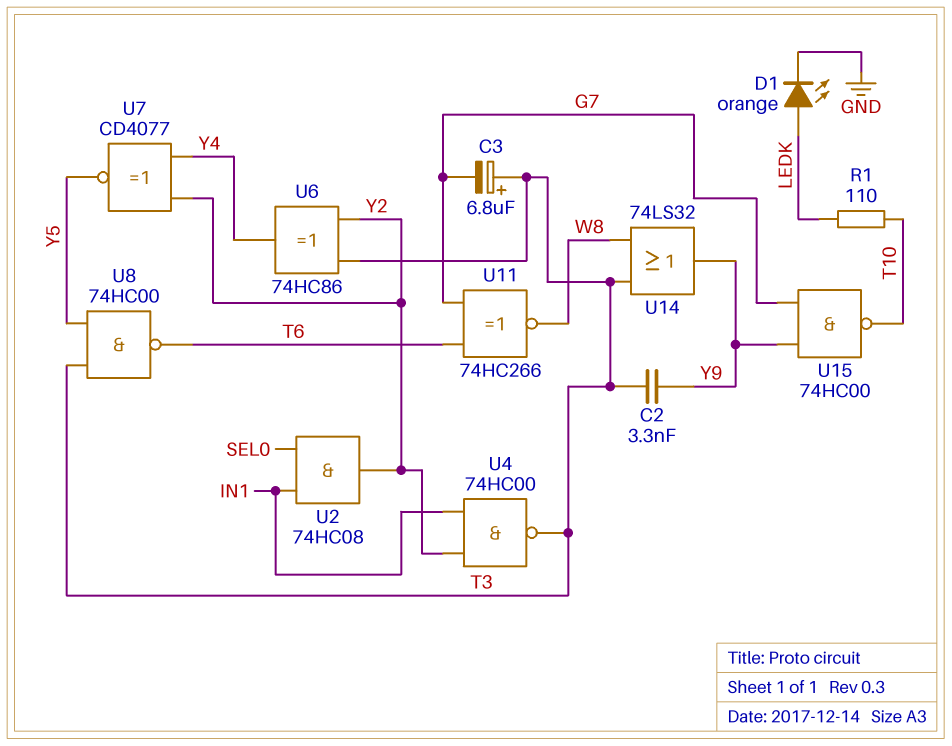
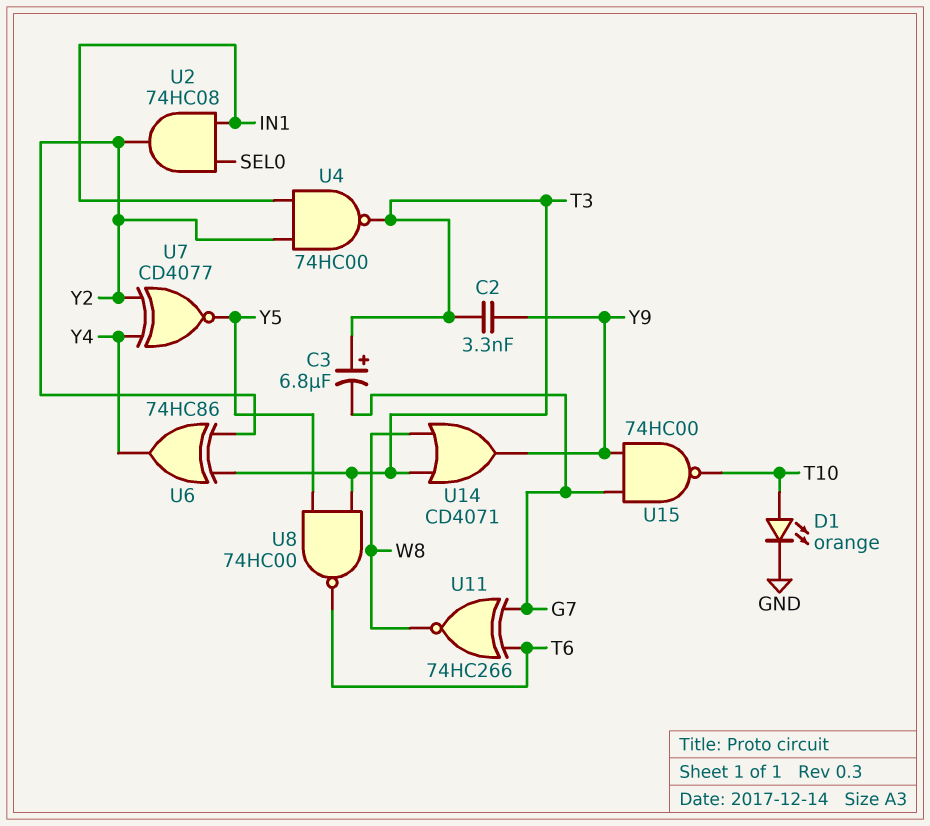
D1: LED orange (A LEDK, K GND) -> LED orange (A T10, K GND)
R1: 110 (LEDK, T10) -> none
U14: OR 74LS32 (in T3, in W8, out Y9) -> OR CD4071 (in T3, in W8, out Y9)

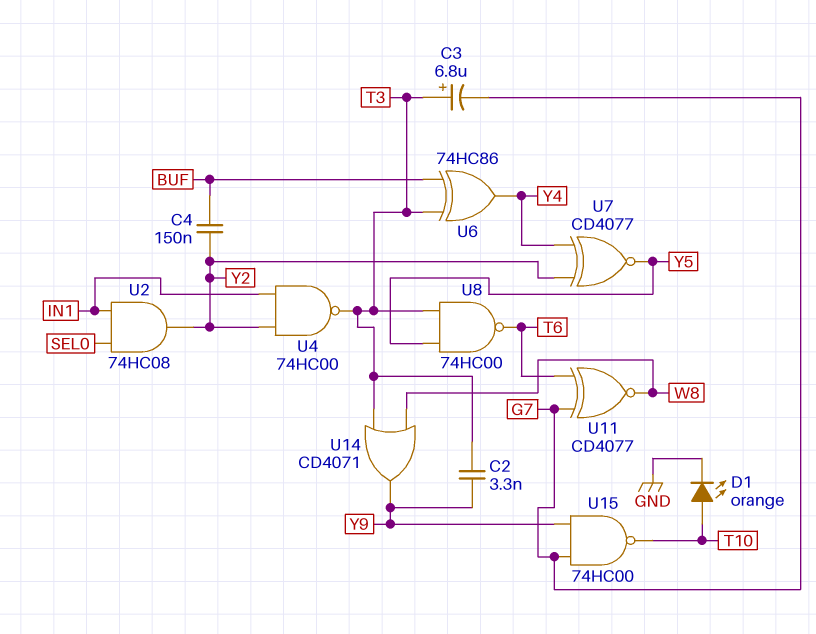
C4: none -> 150nF (BUF, Y2)
U6: XOR 74HC86 (in T3, in Y2, out Y4) -> XOR 74HC86 (in BUF, in T3, out Y4)
U11: XNOR 74HC266 (in G7, in T6, out W8) -> XNOR CD4077 (in G7, in T6, out W8)

